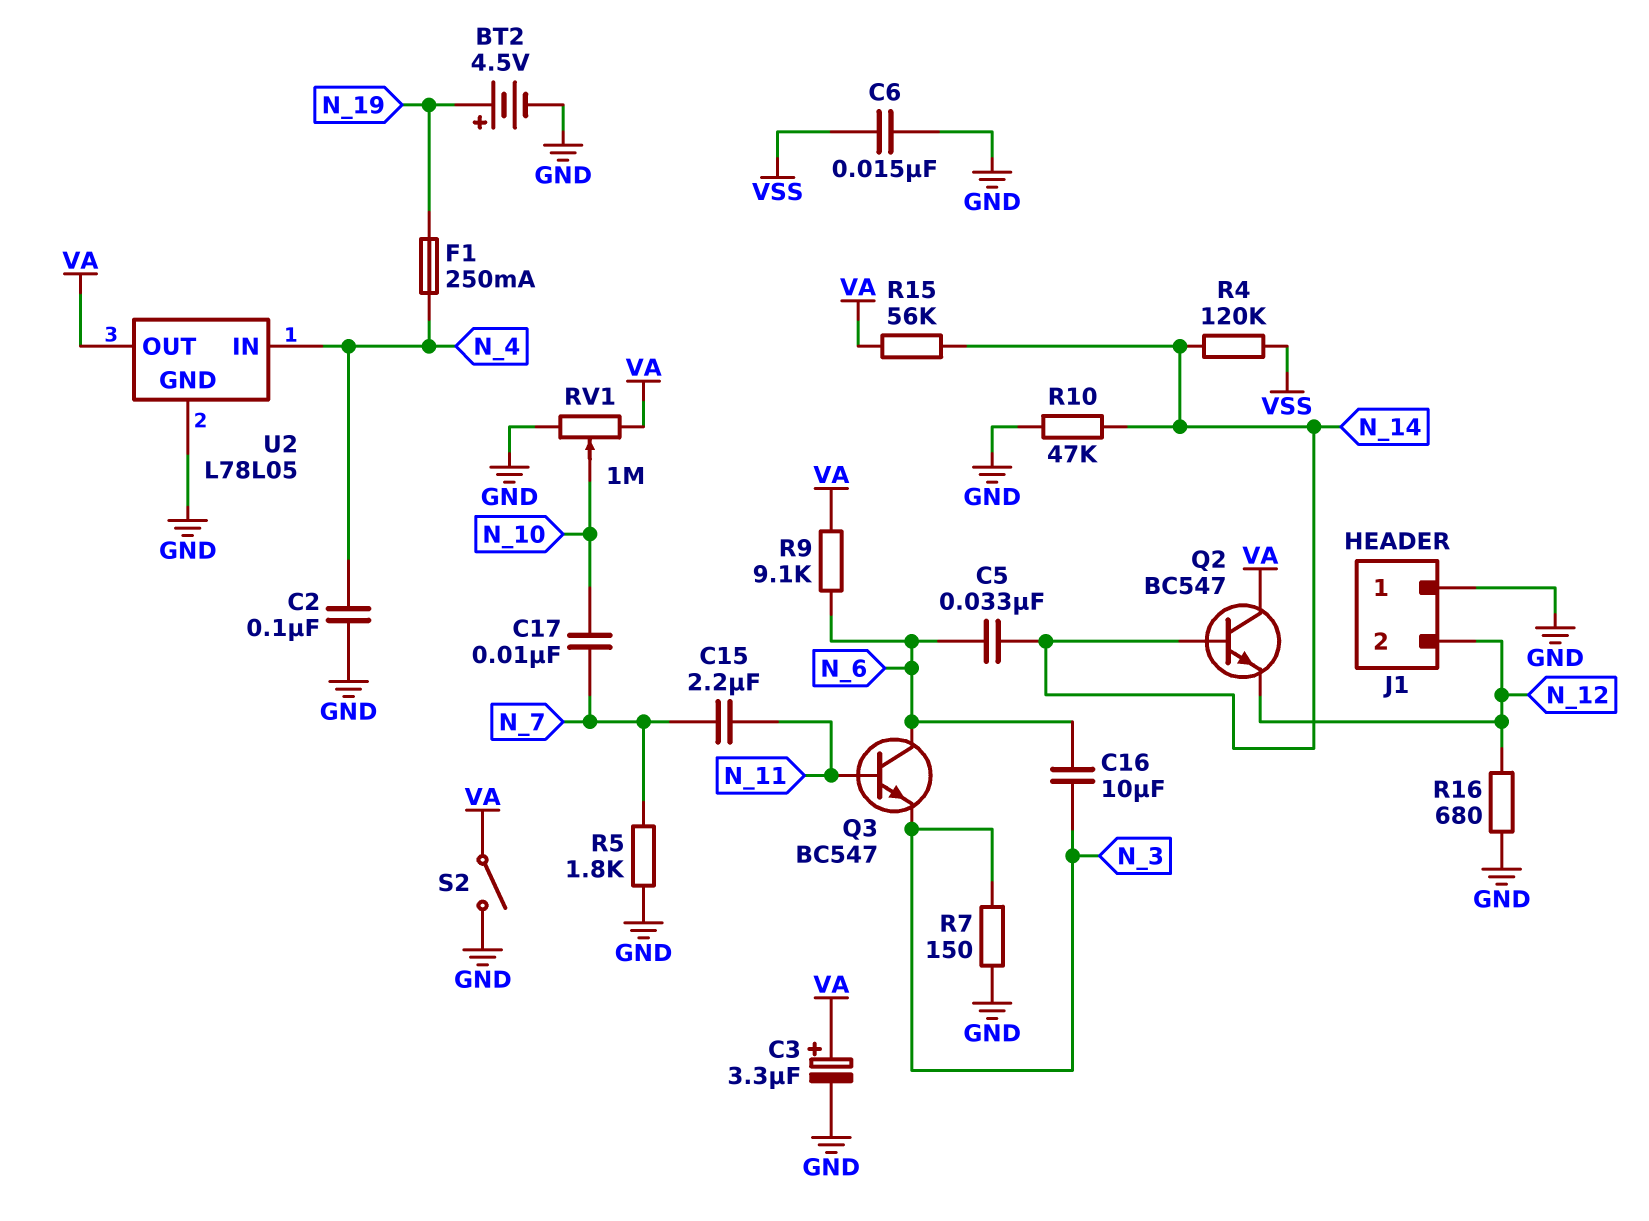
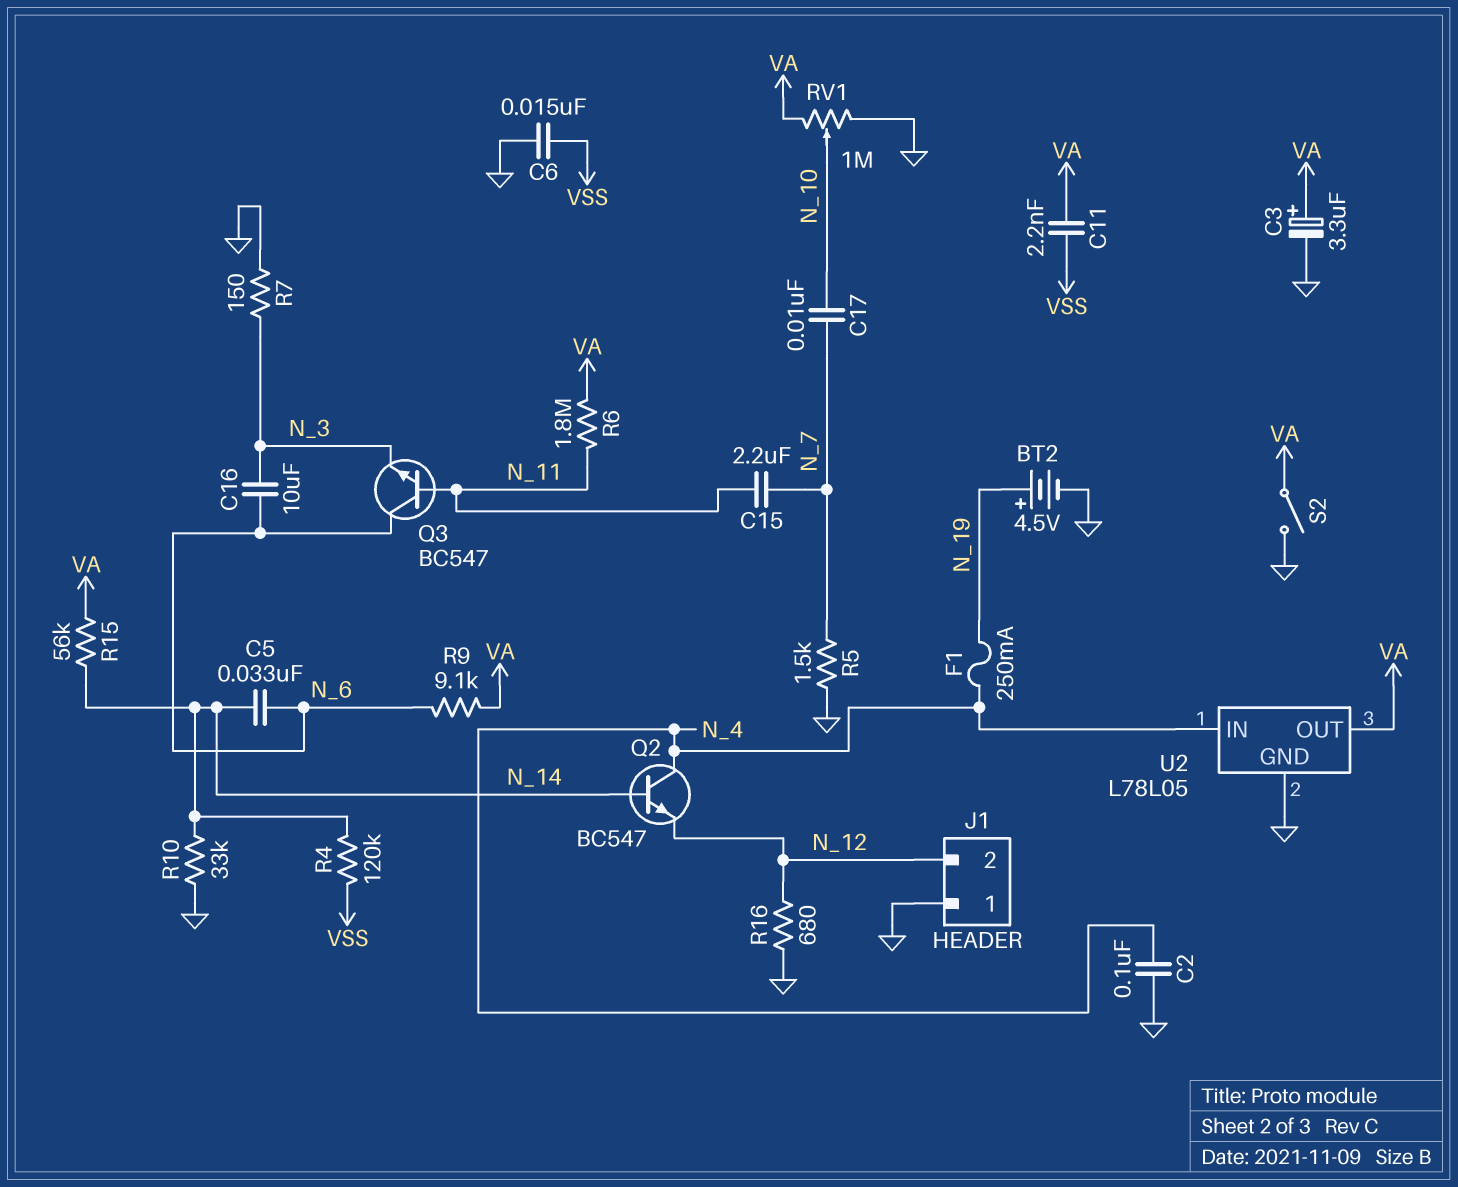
C11: none -> 2.2nF (VA, VSS)
Q2: NPN BC547 (B N_14, C VA, E N_12) -> NPN BC547 (B N_14, C N_4, E N_12)
R5: 1.8k (GND, N_7) -> 1.5k (GND, N_7)
R6: none -> 1.8M (N_11, VA)
R10: 47k (GND, N_14) -> 33k (GND, N_14)

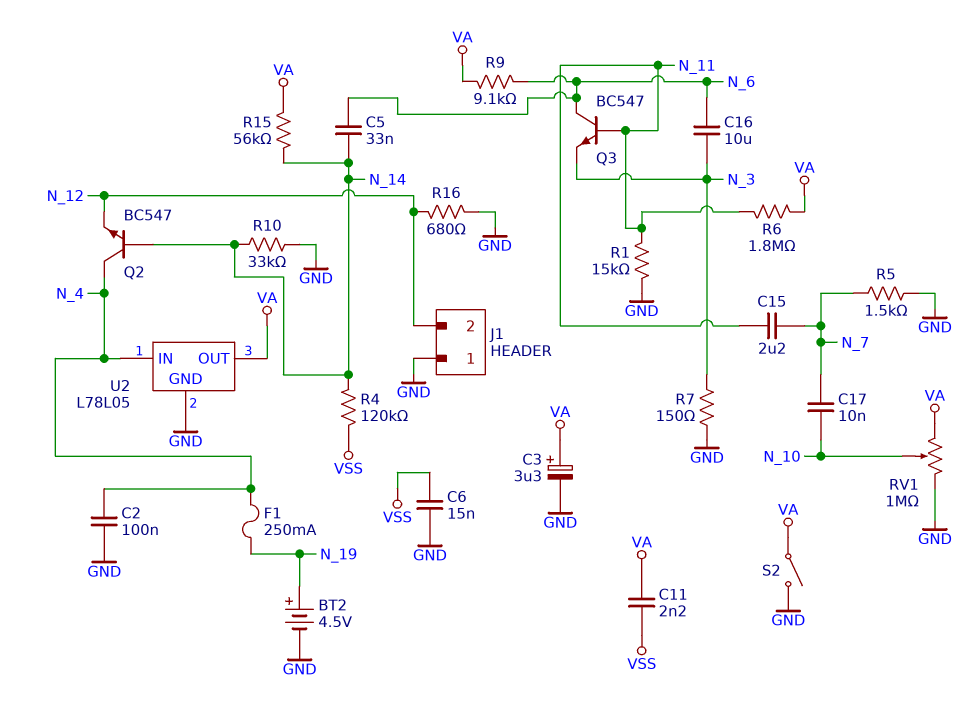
R1: none -> 15k (GND, N_11)

